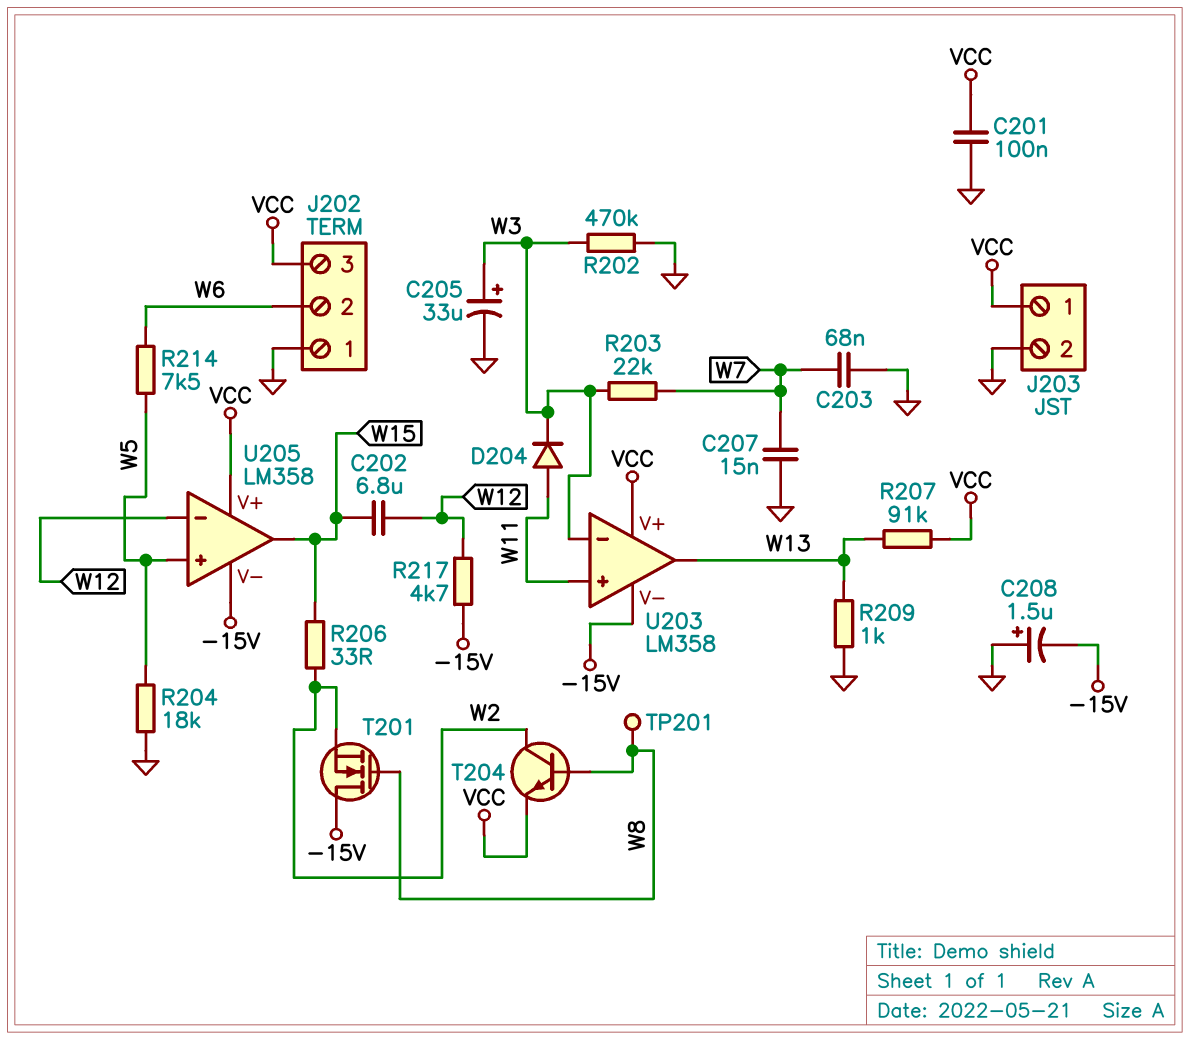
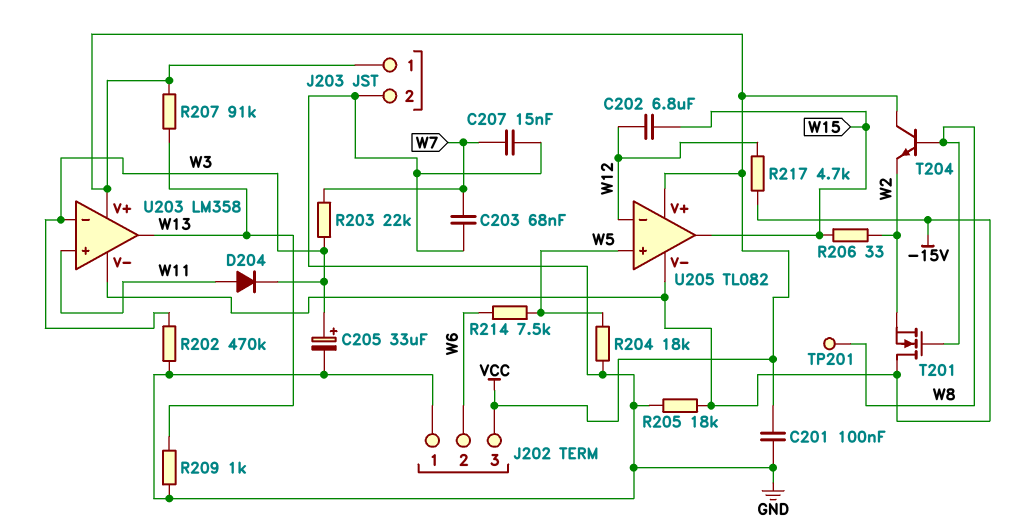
C208: 1.5uF (plus GND, minus -15V) -> none
R205: none -> 18k (-15V, GND)
T204: NPN (B W8, C W2, E VCC) -> NPN (B W8, C VCC, E W2)
U205: LM358 -> TL082

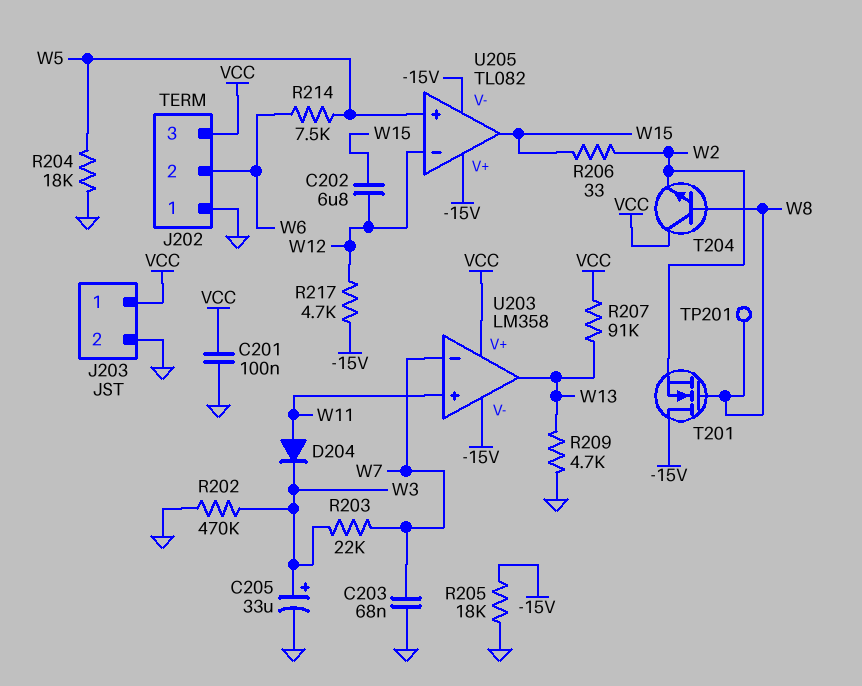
C207: 15nF (GND, W7) -> none
R209: 1k (GND, W13) -> 4.7k (GND, W13)
U203 pin in-: W3 -> W7
U205 pin V+: VCC -> -15V

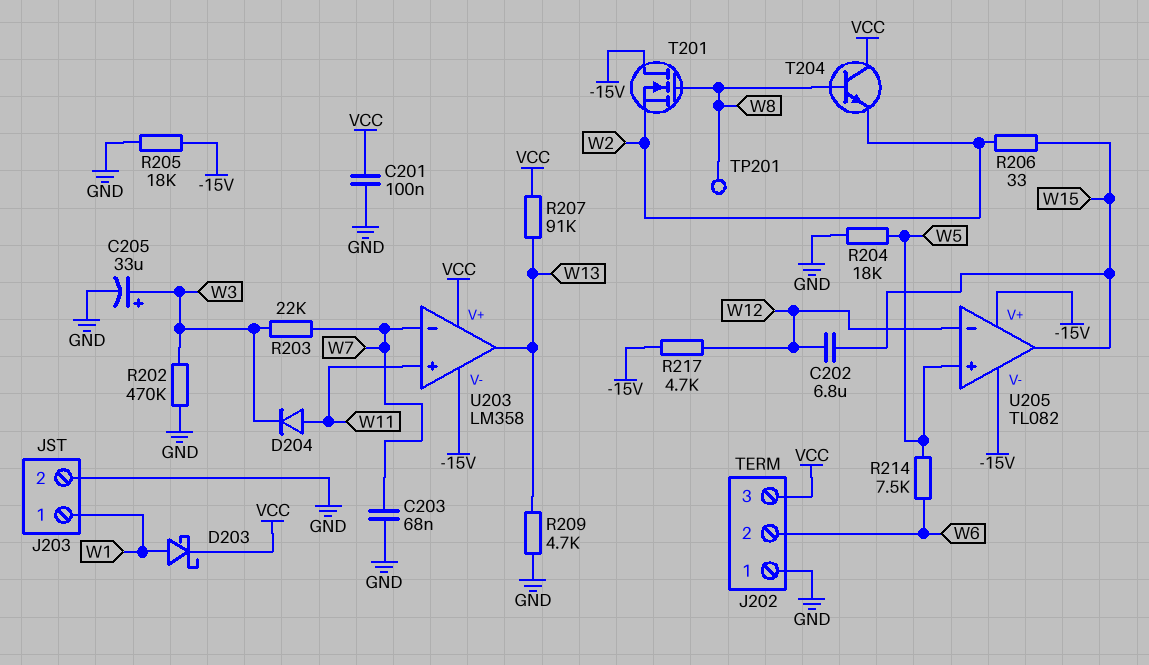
D203: none -> schottky (A W1, K VCC)
J203 pin 1: VCC -> W1

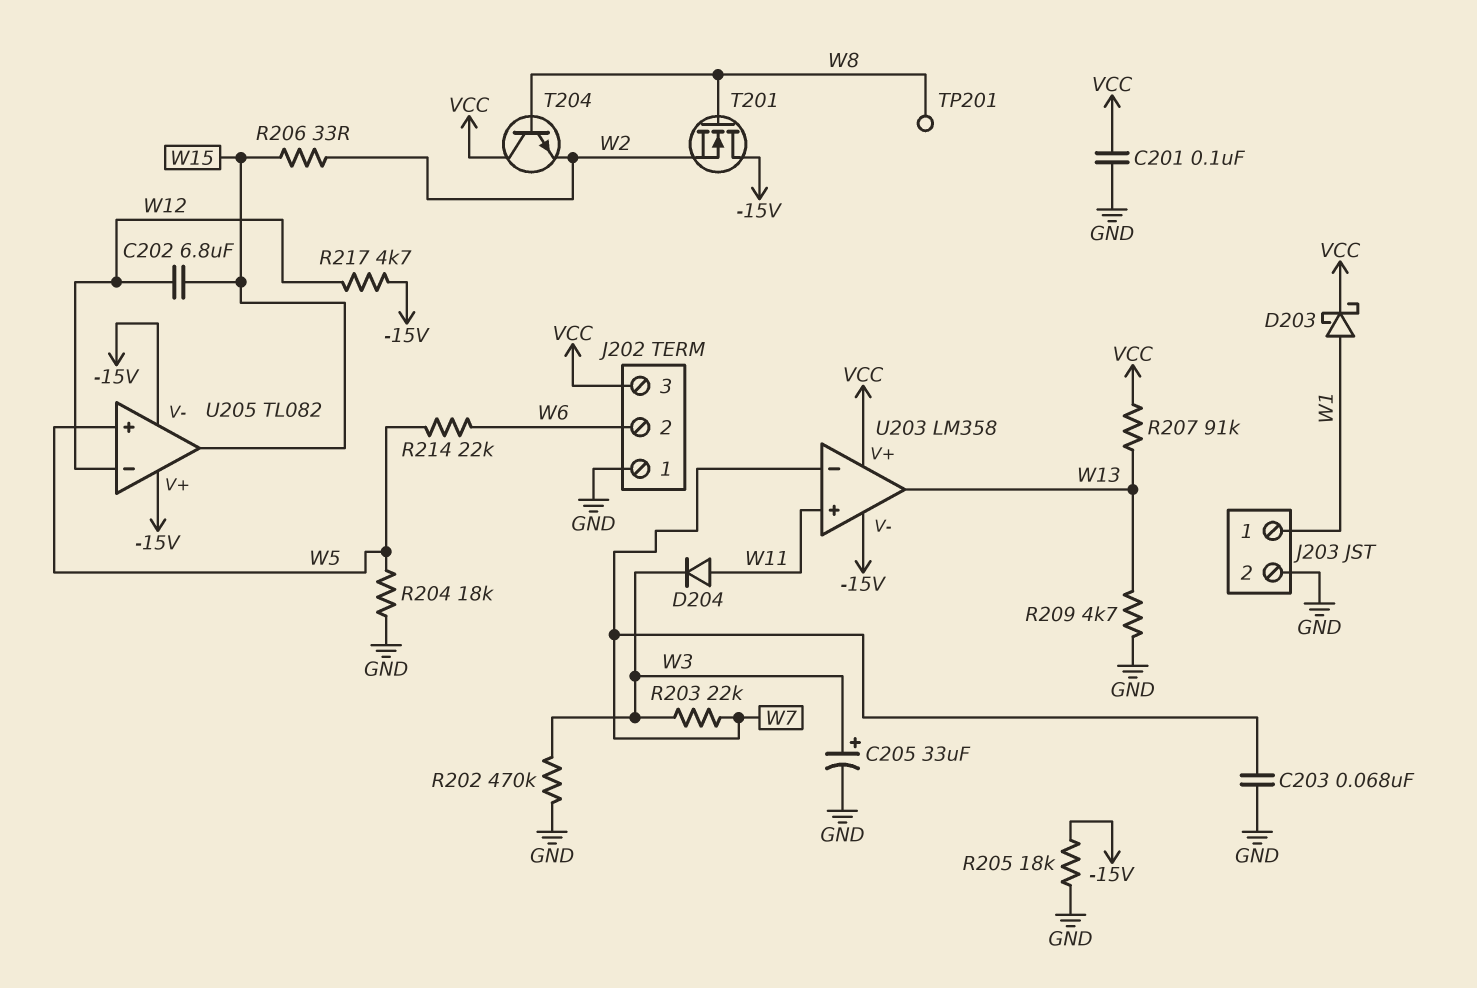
R214: 7.5k (W5, W6) -> 22k (W5, W6)

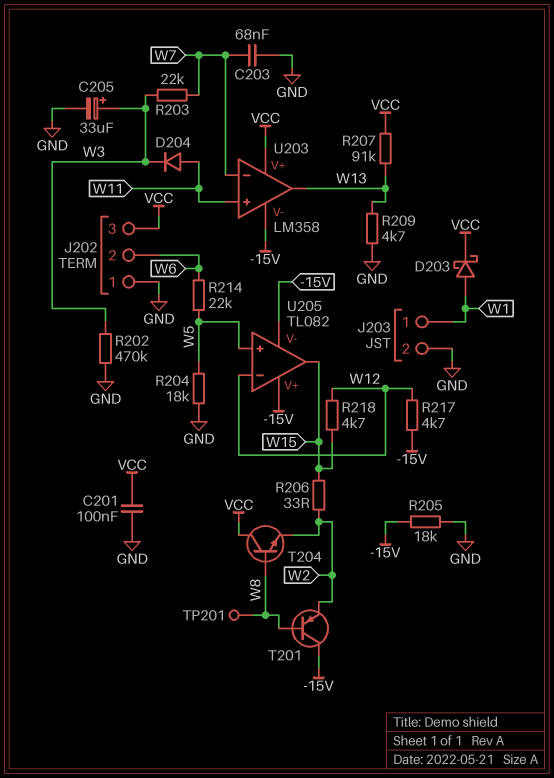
C202: 6.8uF (W12, W15) -> none
R218: none -> 4.7k (W12, W15)
T201: NMOS (G W8, D -15V, S W2) -> PNP (B W8, C -15V, E W2)

